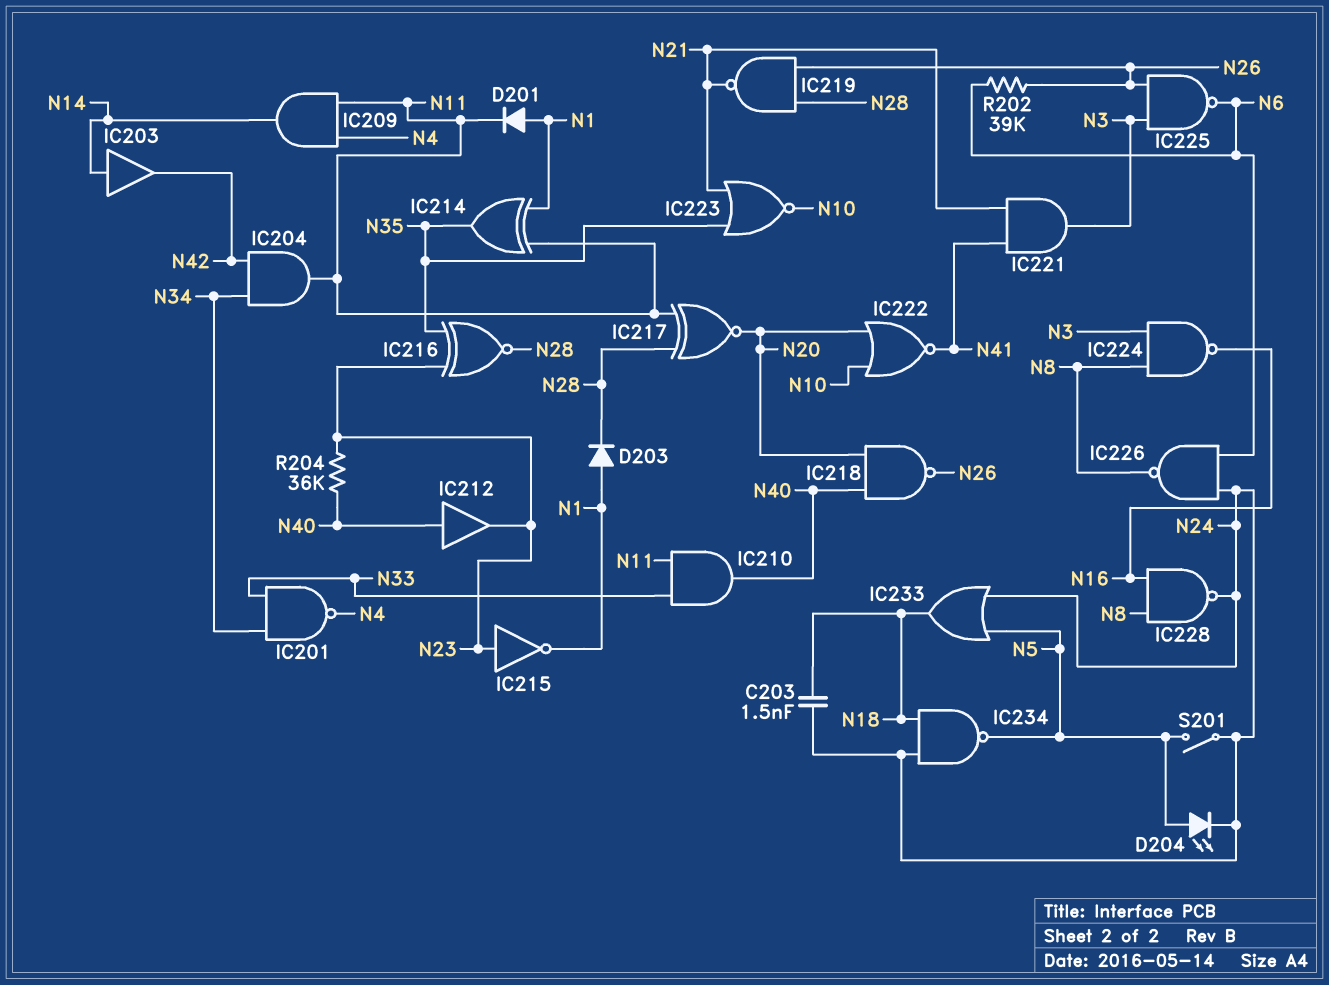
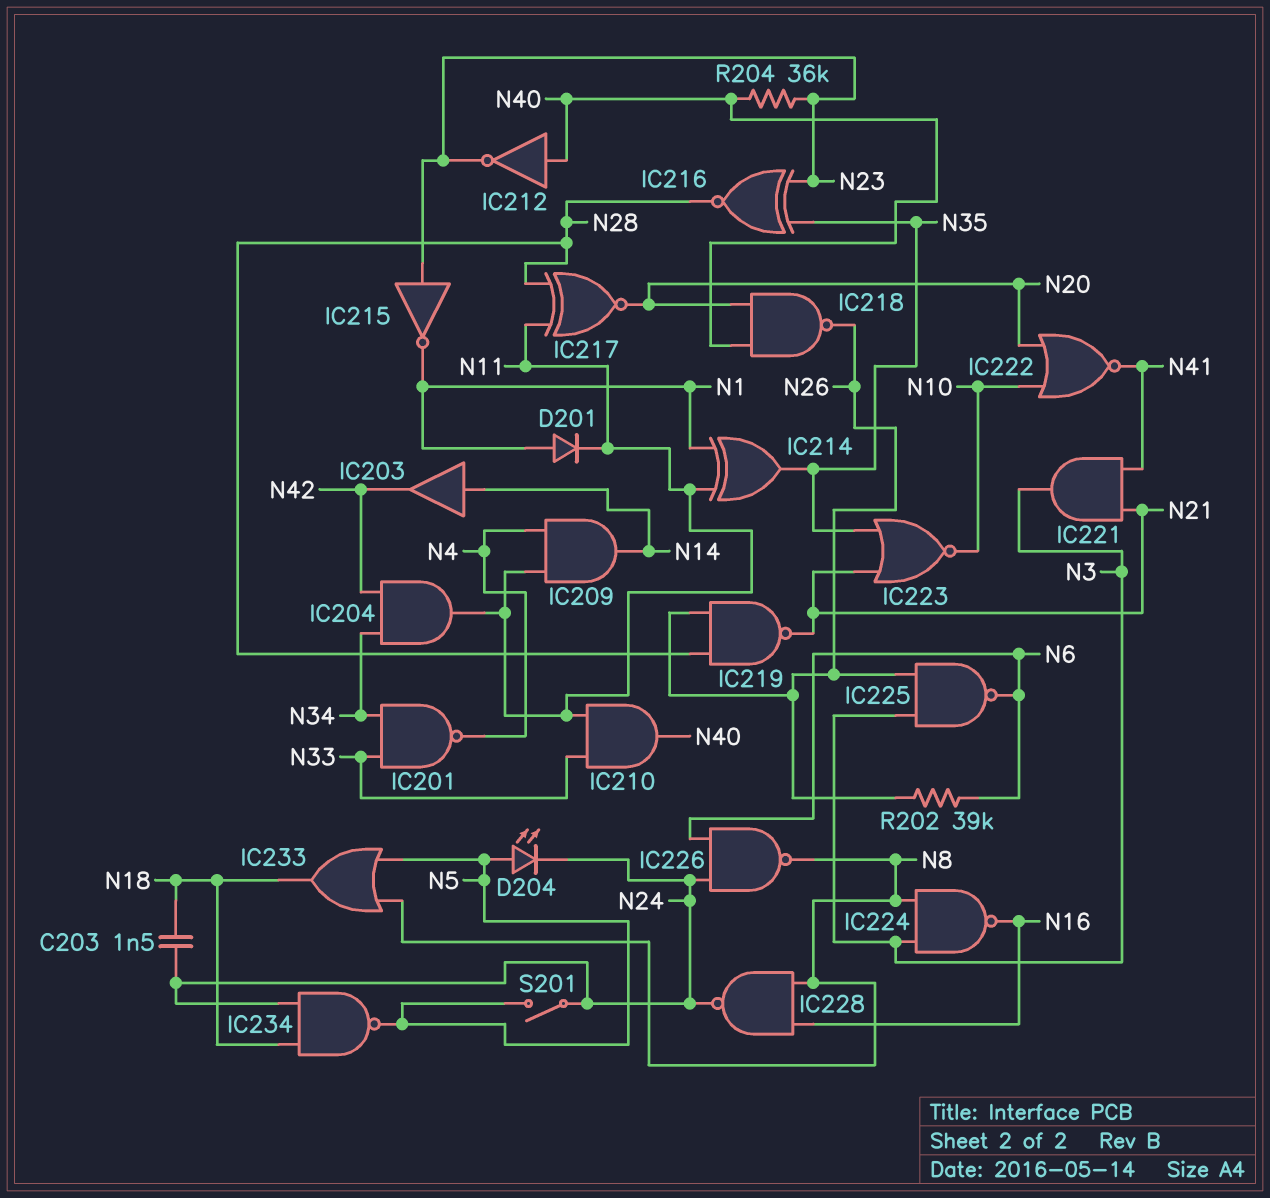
D203: diode (A N1, K N28) -> none
IC212: buffer (in N40, out N23) -> NOT (in N40, out N23)
IC233: OR (in N5, in N24, out N18) -> OR (in N5, in N8, out N18)

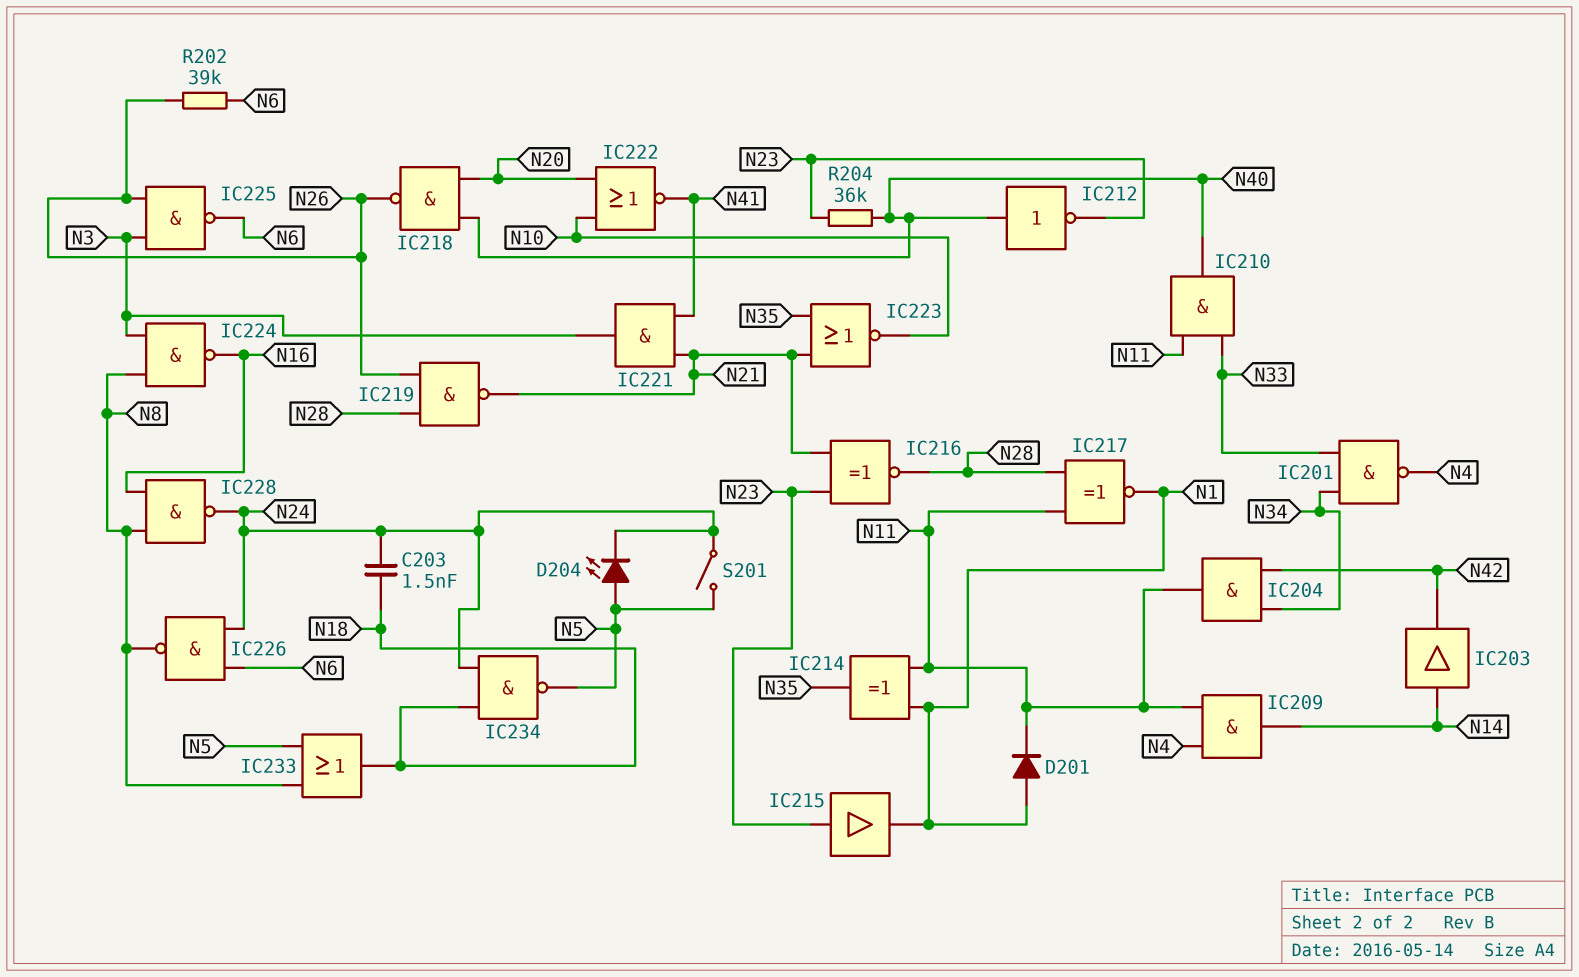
IC215: NOT (in N23, out N1) -> buffer (in N23, out N1)
IC216: XNOR (in N23, in N35, out N28) -> XNOR (in N21, in N23, out N28)
IC217: XNOR (in N11, in N28, out N20) -> XNOR (in N11, in N28, out N1)

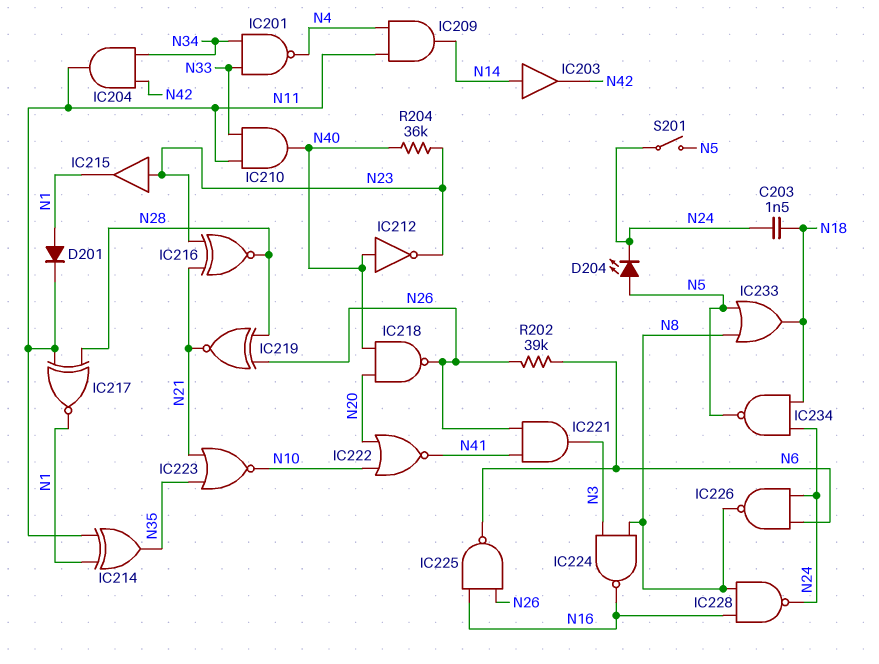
IC219: NAND (in N26, in N28, out N21) -> XNOR (in N26, in N28, out N21)
IC221: AND (in N21, in N41, out N3) -> AND (in N26, in N41, out N3)
IC225: NAND (in N3, in N26, out N6) -> NAND (in N16, in N26, out N6)

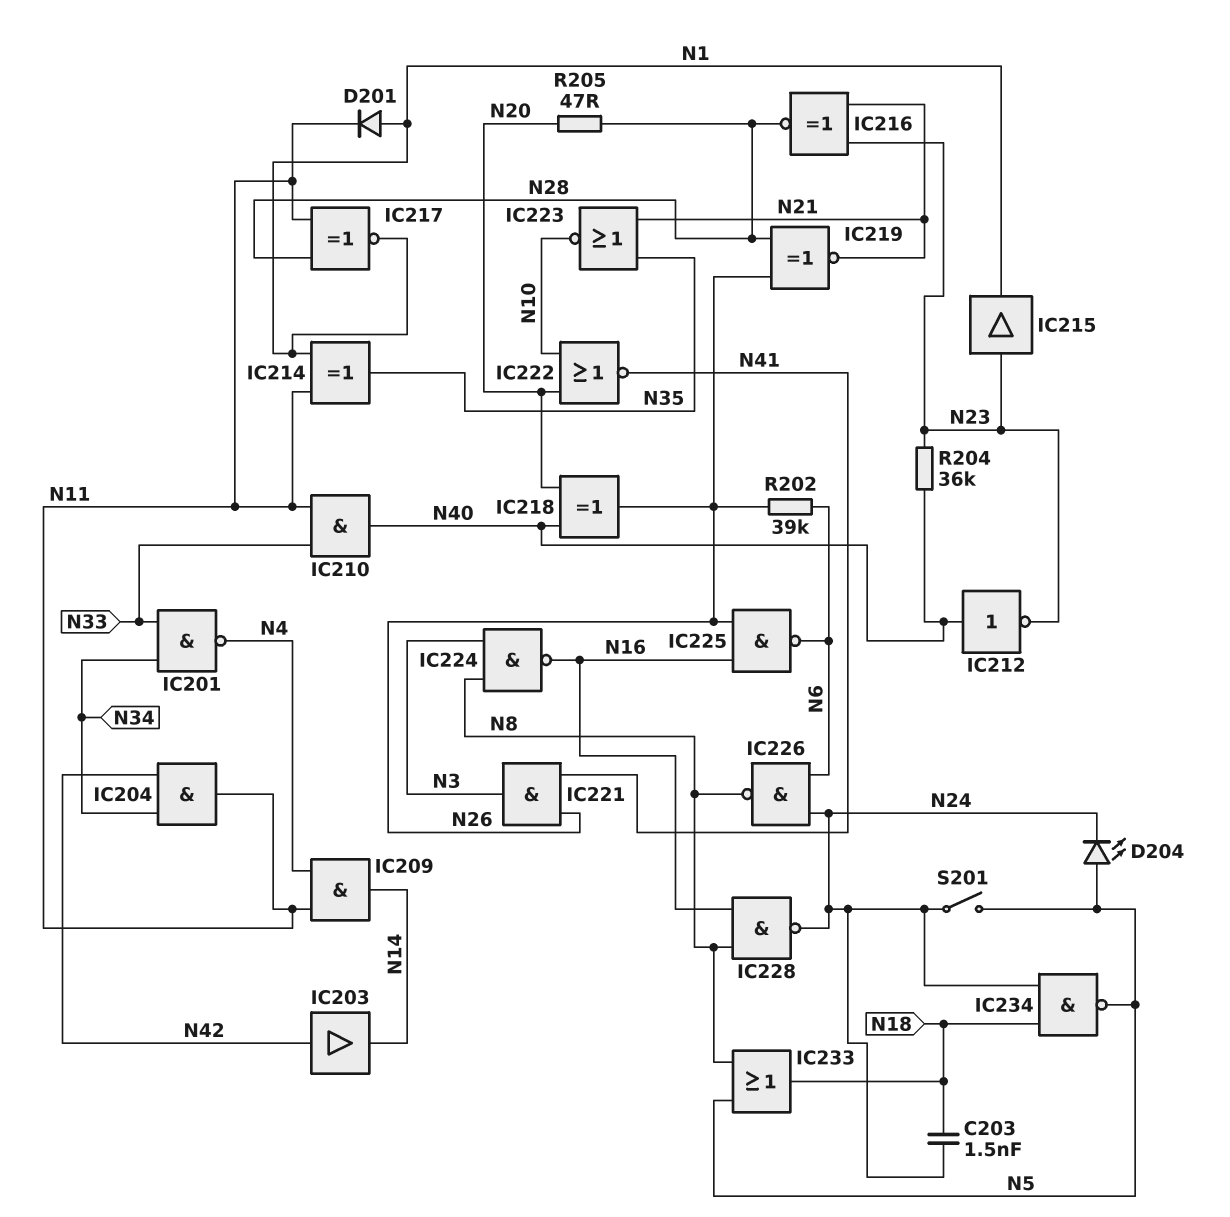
IC203: buffer (in N14, out N42) -> buffer (in N42, out N14)
IC218: NAND (in N20, in N40, out N26) -> XOR (in N20, in N40, out N26)
R205: none -> 47 (N20, N28)

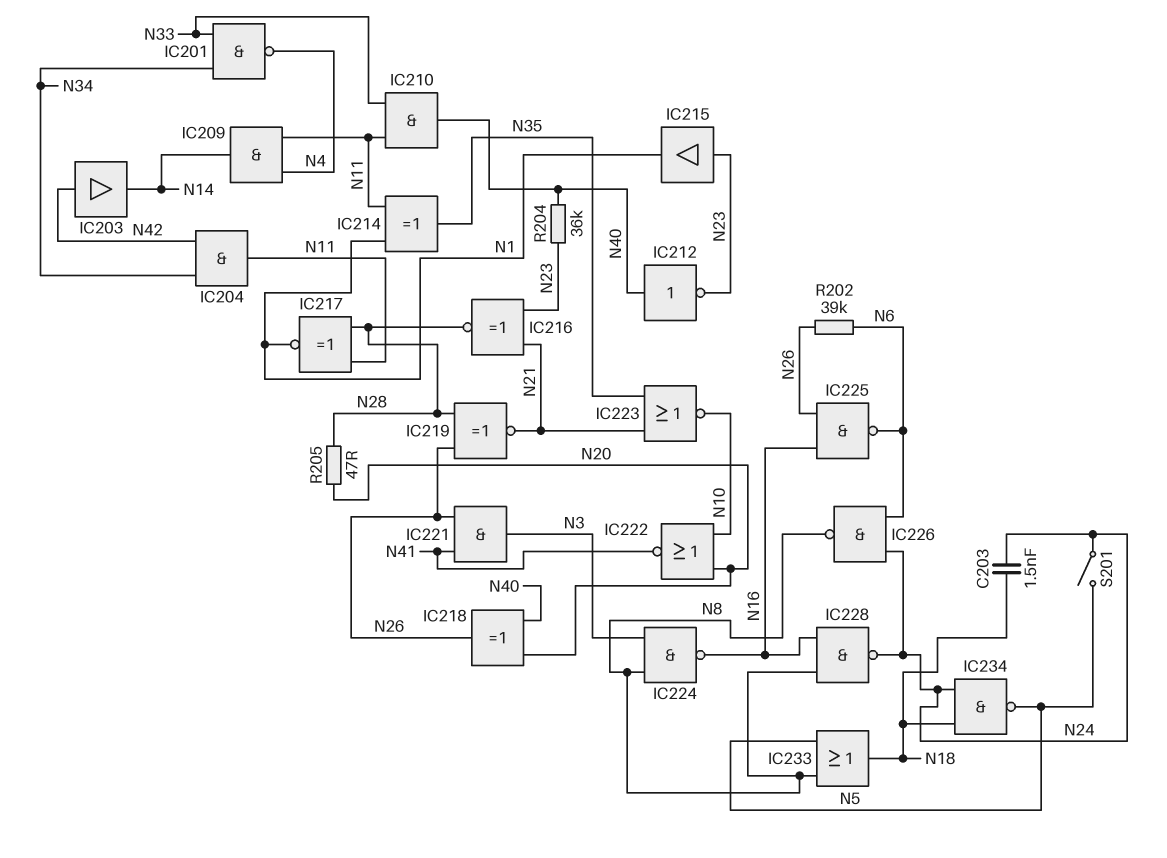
D201: diode (A N1, K N11) -> none
D204: LED (A N5, K N24) -> none

